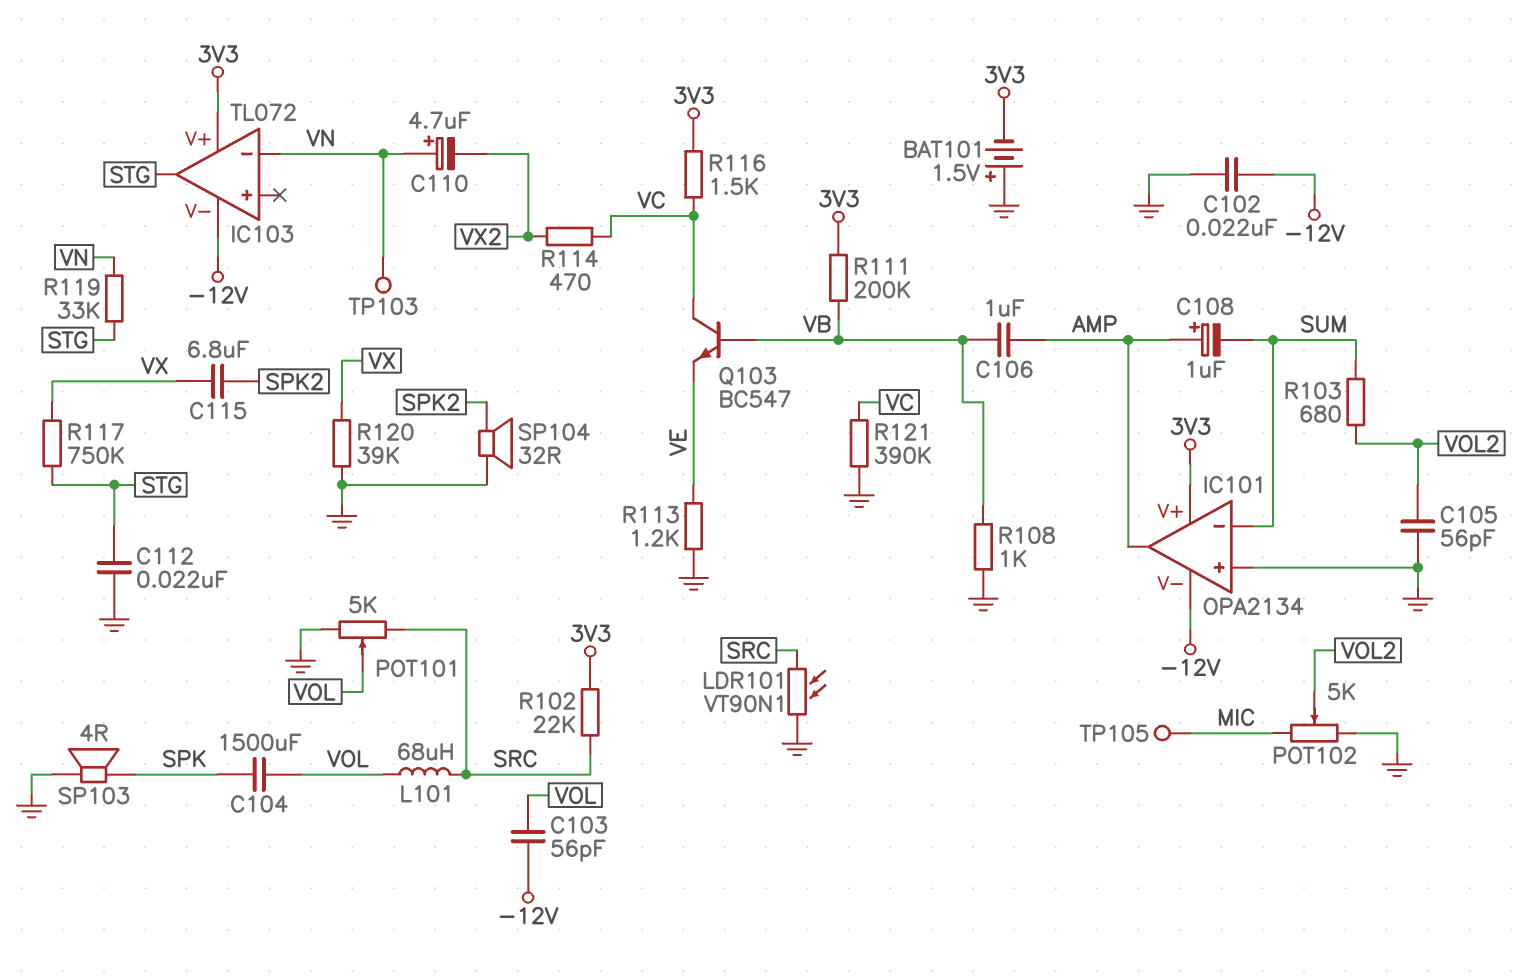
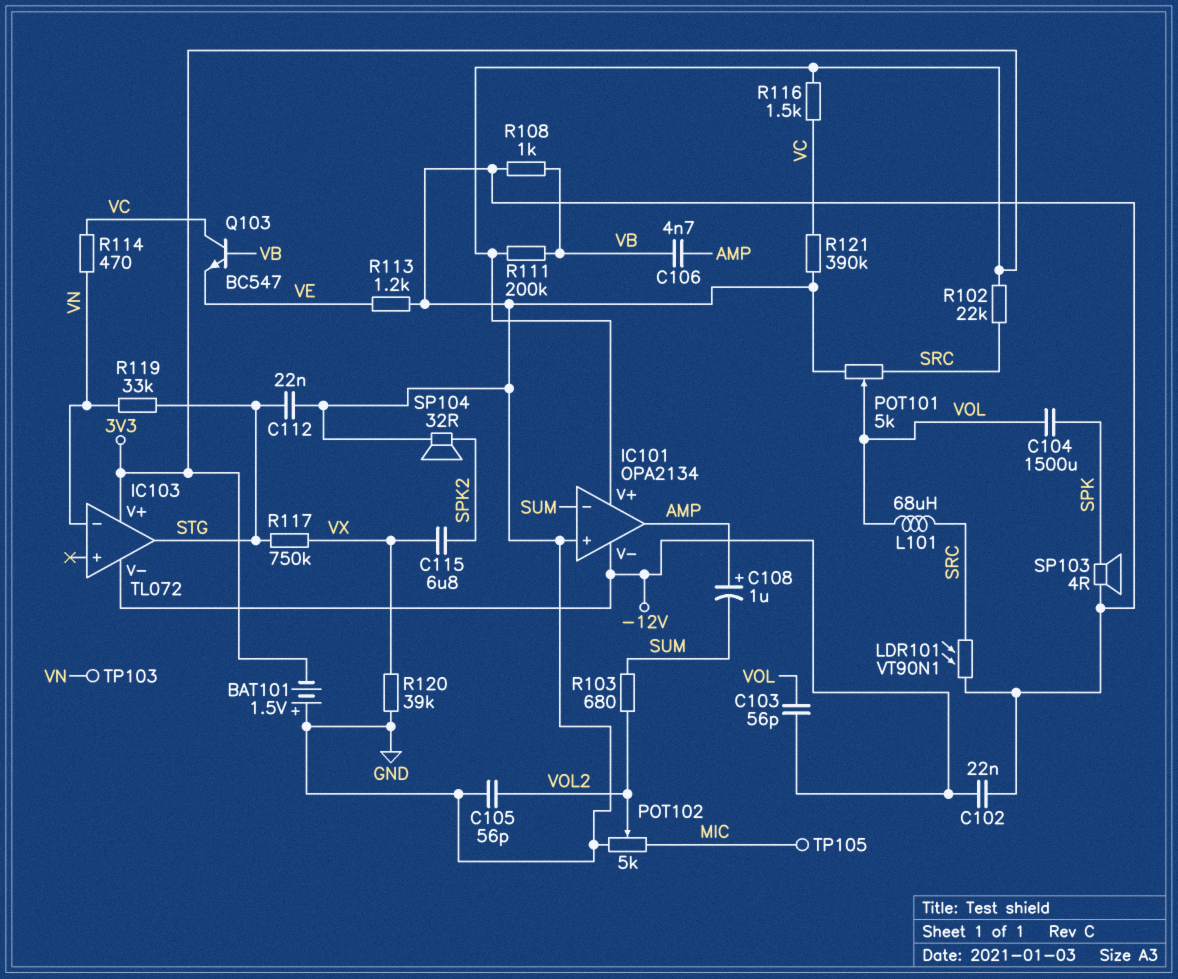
C106: 1uF (AMP, VB) -> 4.7nF (AMP, VB)
C110: 4.7uF (plus VN, minus VX2) -> none
R114: 470 (VC, VX2) -> 470 (VC, VN)

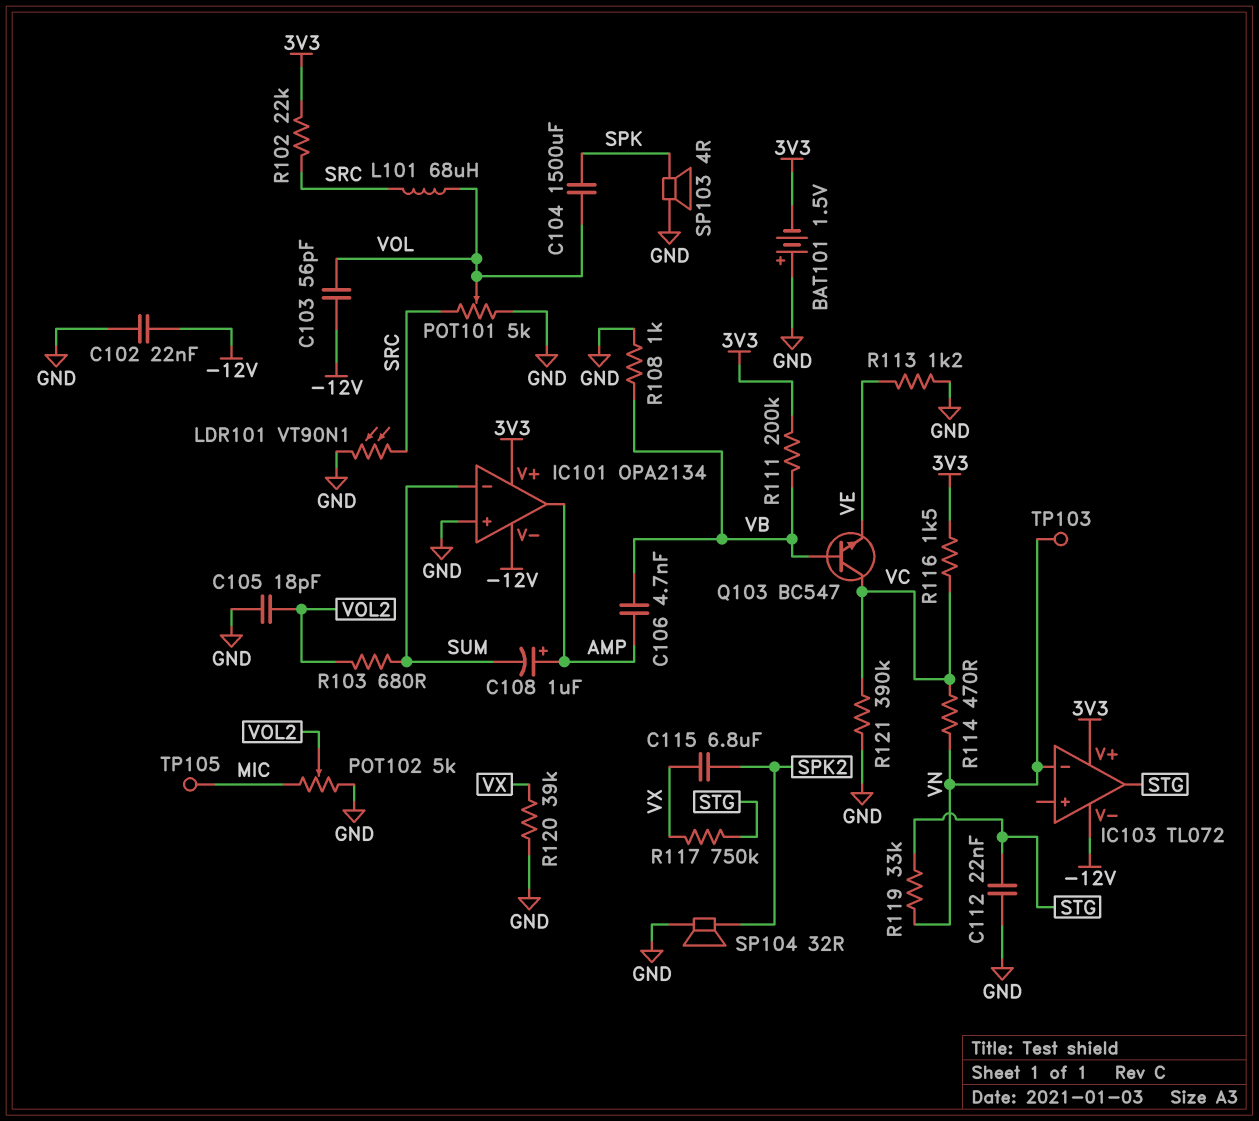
C105: 56pF (GND, VOL2) -> 18pF (GND, VOL2)

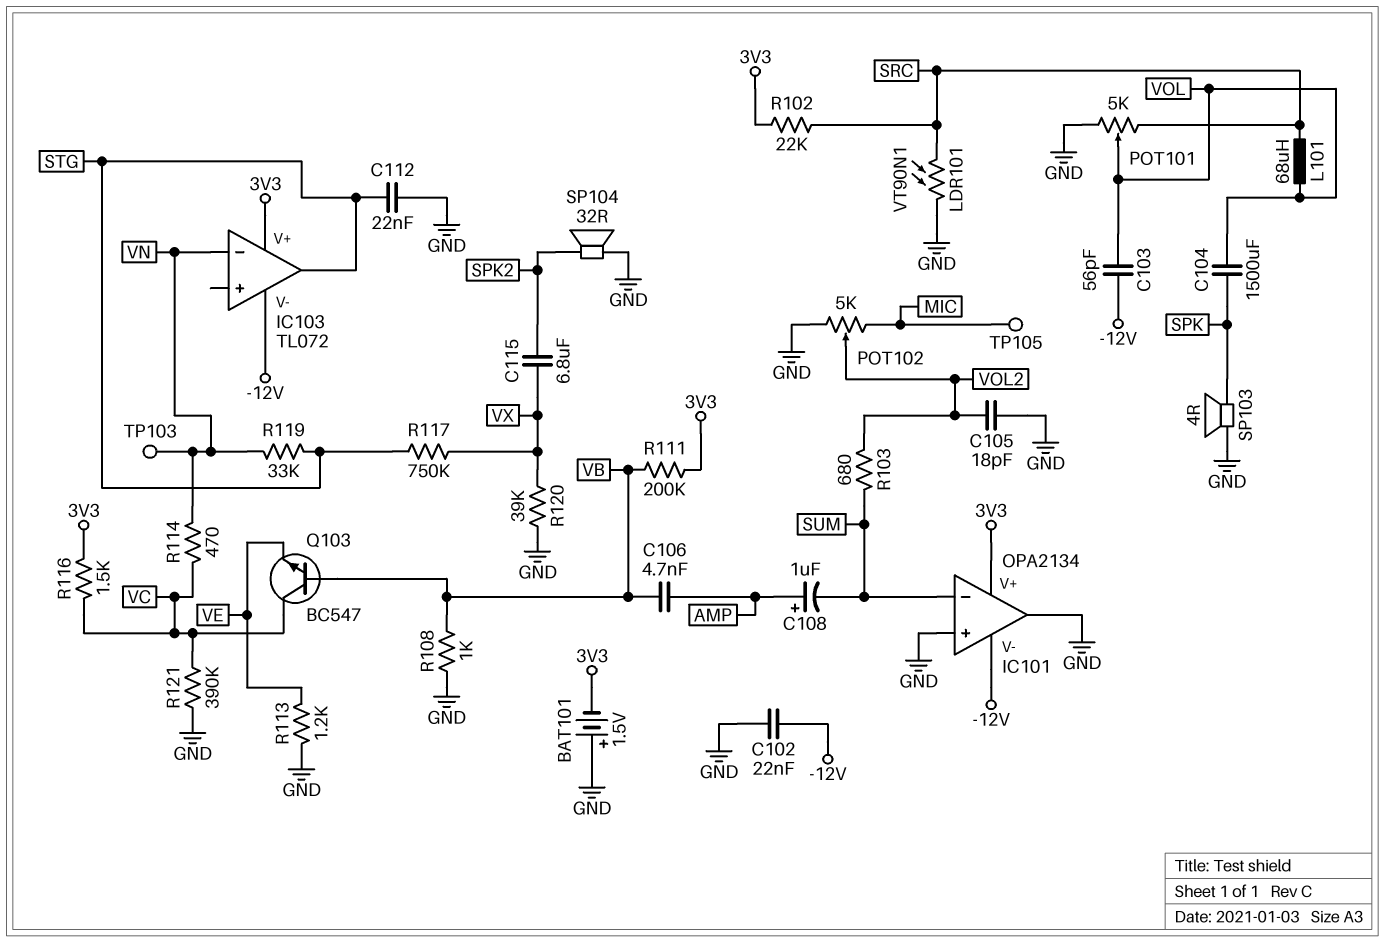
IC101 pin out: AMP -> GND

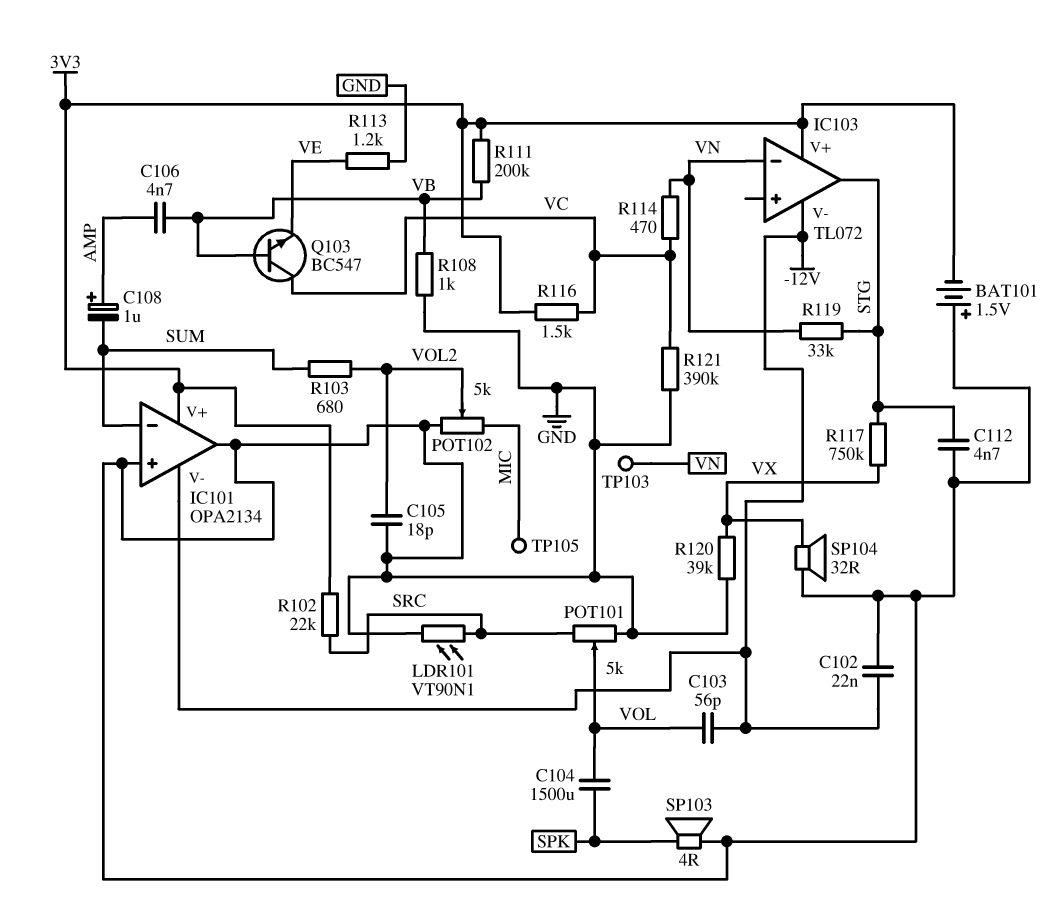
C112: 22nF (GND, STG) -> 4.7nF (GND, STG)
C115: 6.8uF (SPK2, VX) -> none
L101: 68uH (SRC, VOL) -> none
SP104: speaker 32R (GND, SPK2) -> speaker 32R (GND, VX)

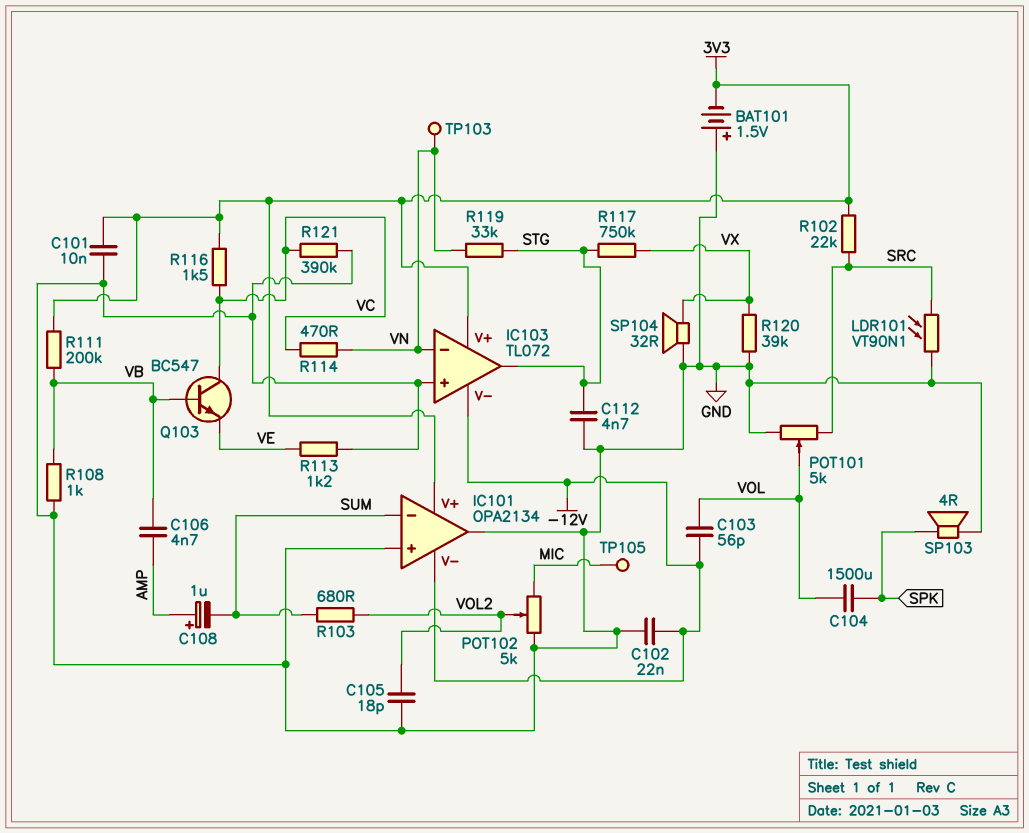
C101: none -> 10nF (3V3, GND)
IC103 pin in+: none -> GND

